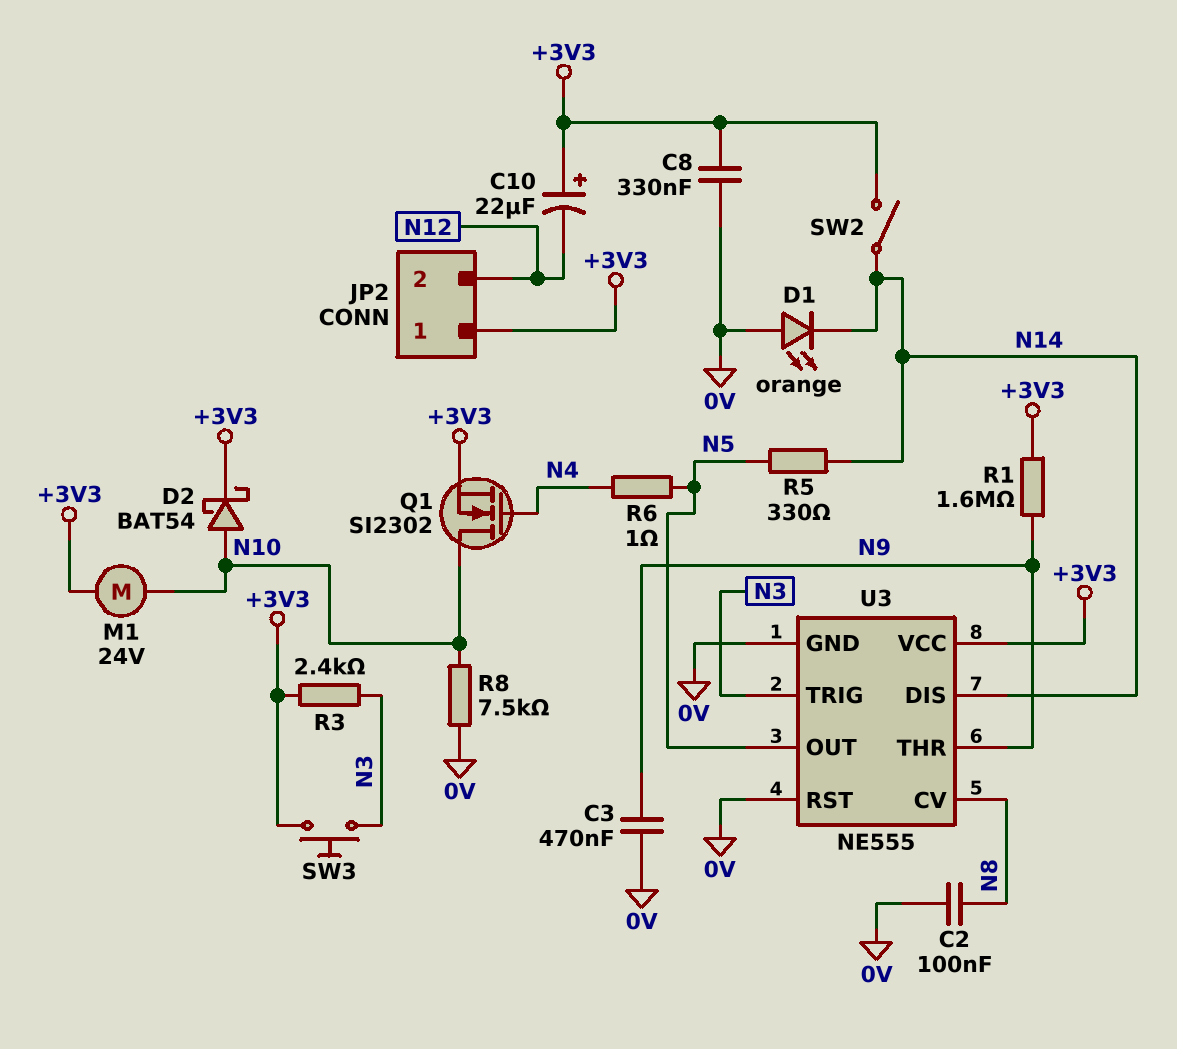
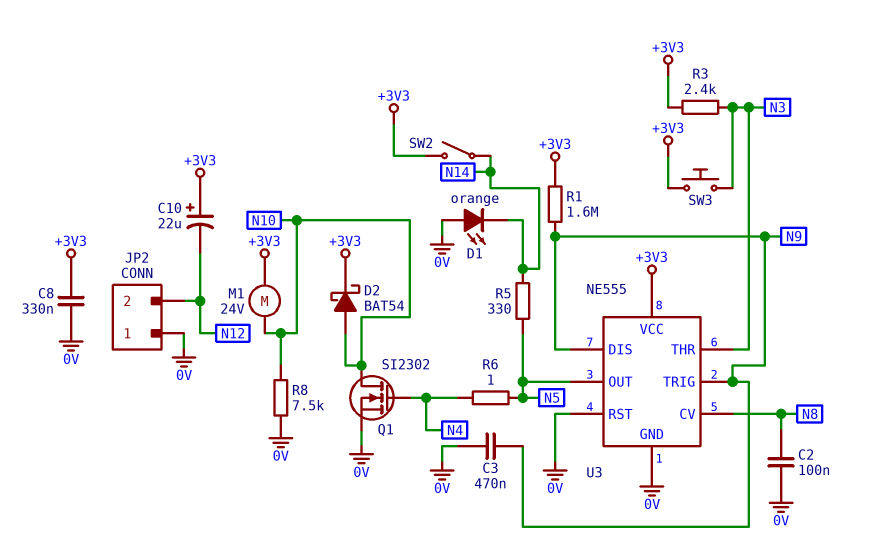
JP2 pin 1: +3V3 -> 0V
Q1: NMOS SI2302 (G N4, D N10, S +3V3) -> NMOS SI2302 (G N4, D N10, S 0V)
U3 pin DIS: N14 -> N9
U3 pin THR: N9 -> N3
U3 pin TRIG: N3 -> N9

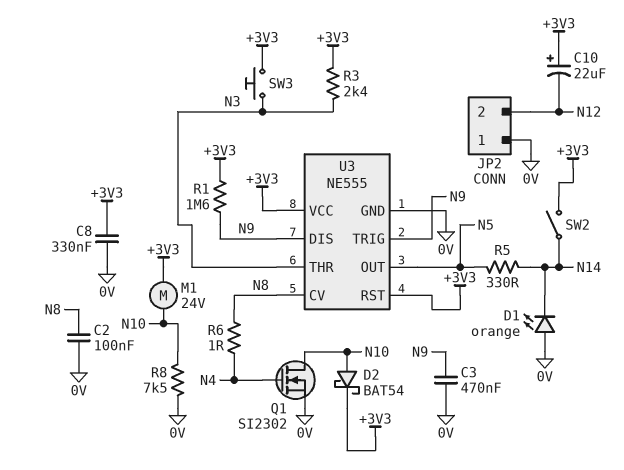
R6: 1 (N4, N5) -> 1 (N4, N8)
U3 pin RST: 0V -> +3V3

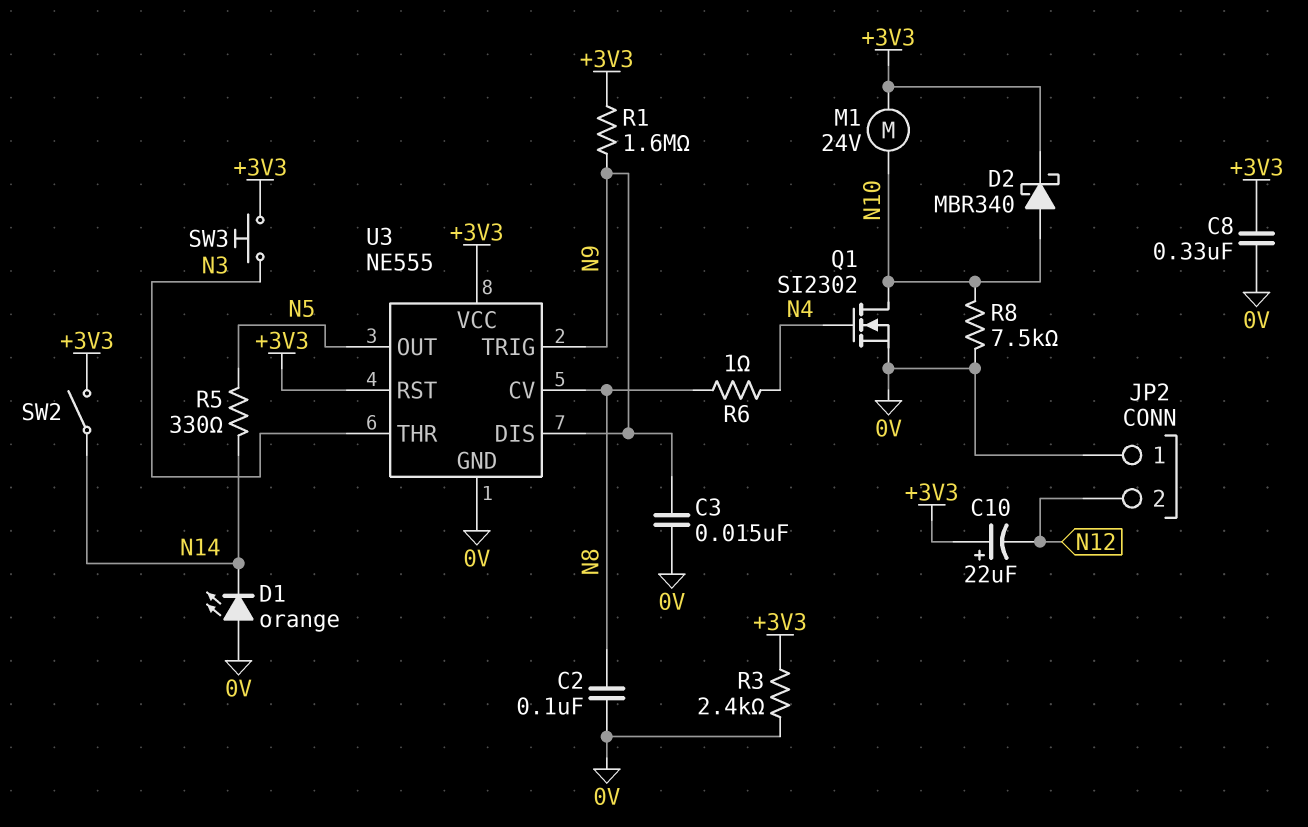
C3: 470nF (0V, N9) -> 15nF (0V, N9)
D2: schottky BAT54 (A N10, K +3V3) -> schottky MBR340 (A N10, K +3V3)
R3: 2.4k (+3V3, N3) -> 2.4k (+3V3, 0V)

